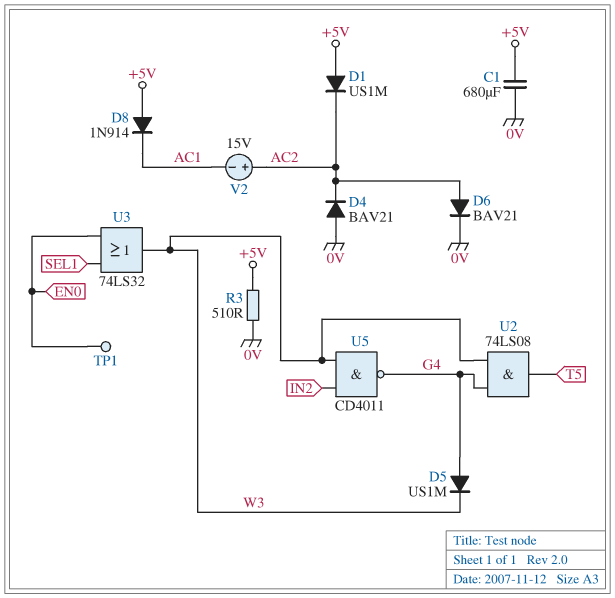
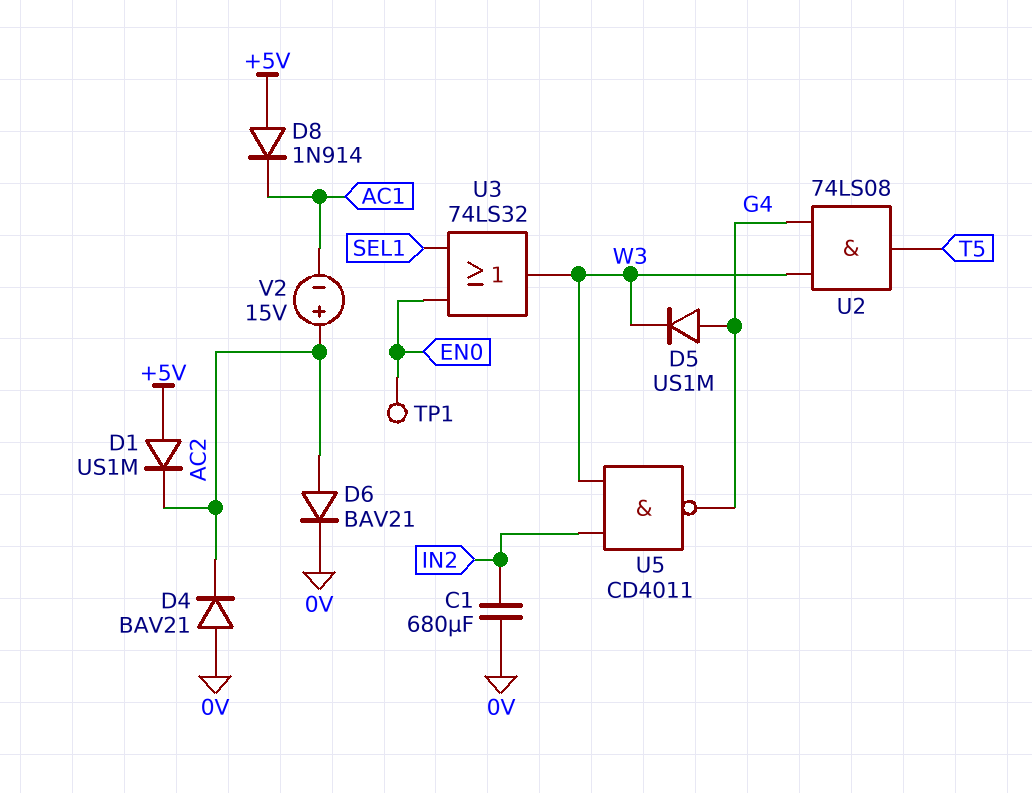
C1: 680uF (+5V, 0V) -> 680uF (0V, IN2)
R3: 510 (+5V, 0V) -> none

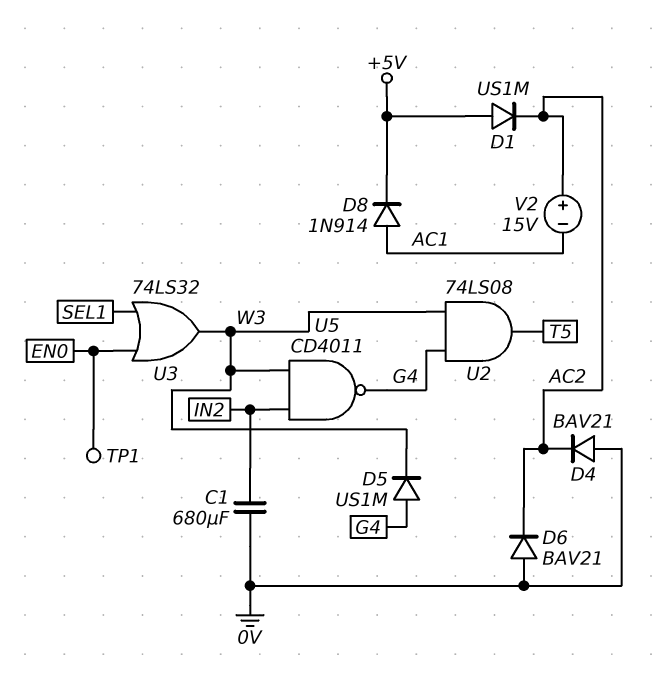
D6: diode BAV21 (A AC2, K 0V) -> diode BAV21 (A 0V, K AC2)
D8: diode 1N914 (A +5V, K AC1) -> diode 1N914 (A AC1, K +5V)

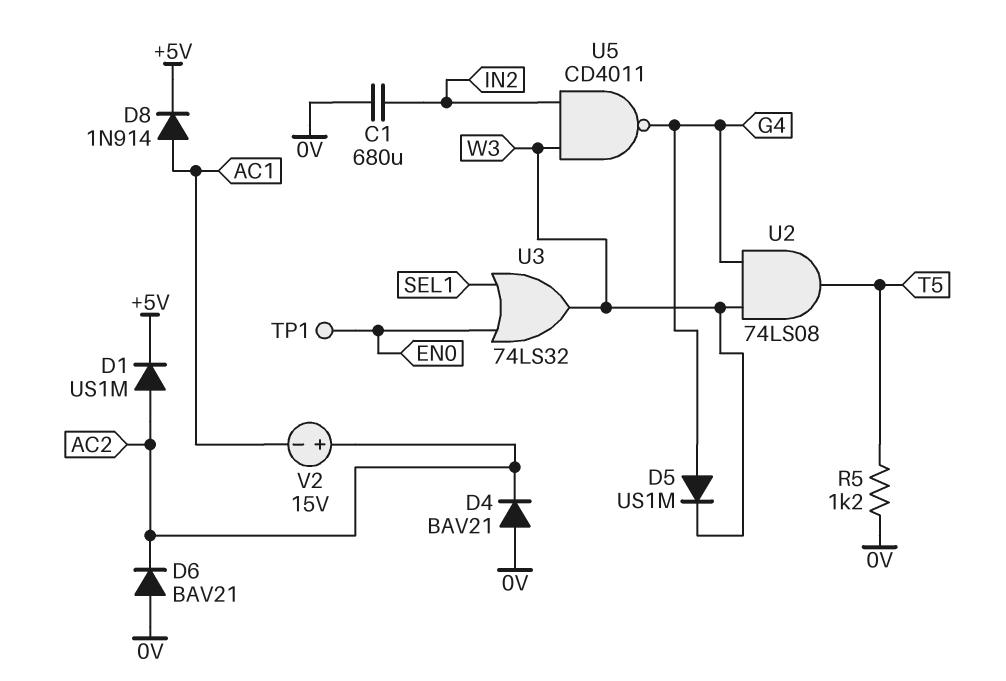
D1: diode US1M (A +5V, K AC2) -> diode US1M (A AC2, K +5V)
R5: none -> 1.2k (0V, T5)

